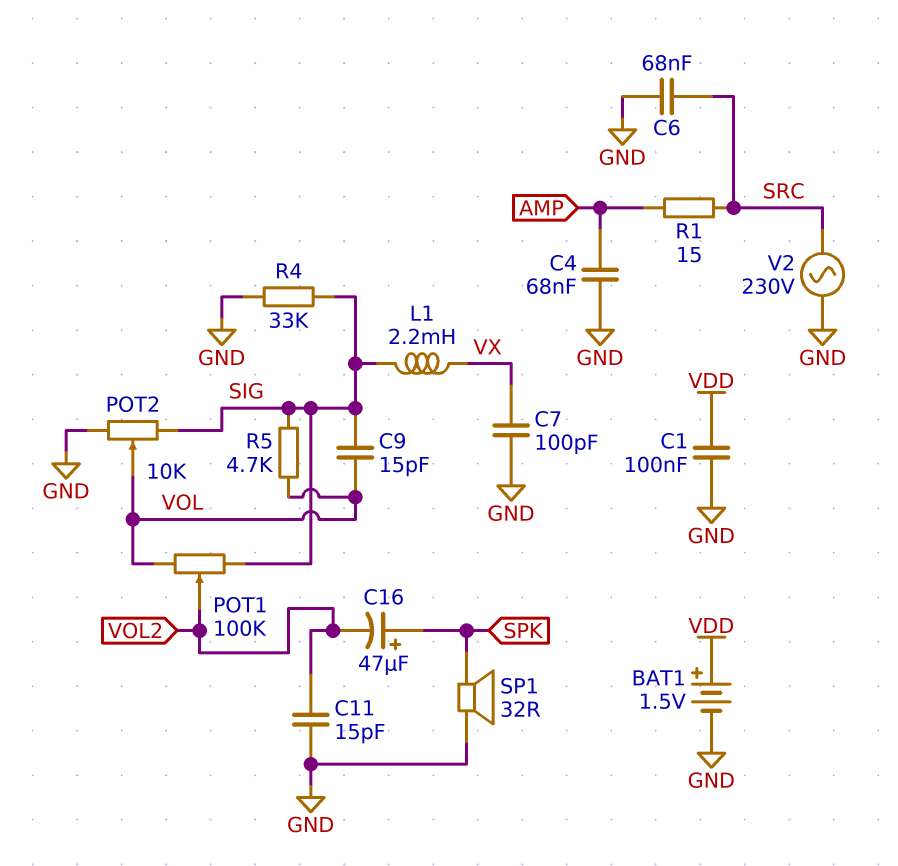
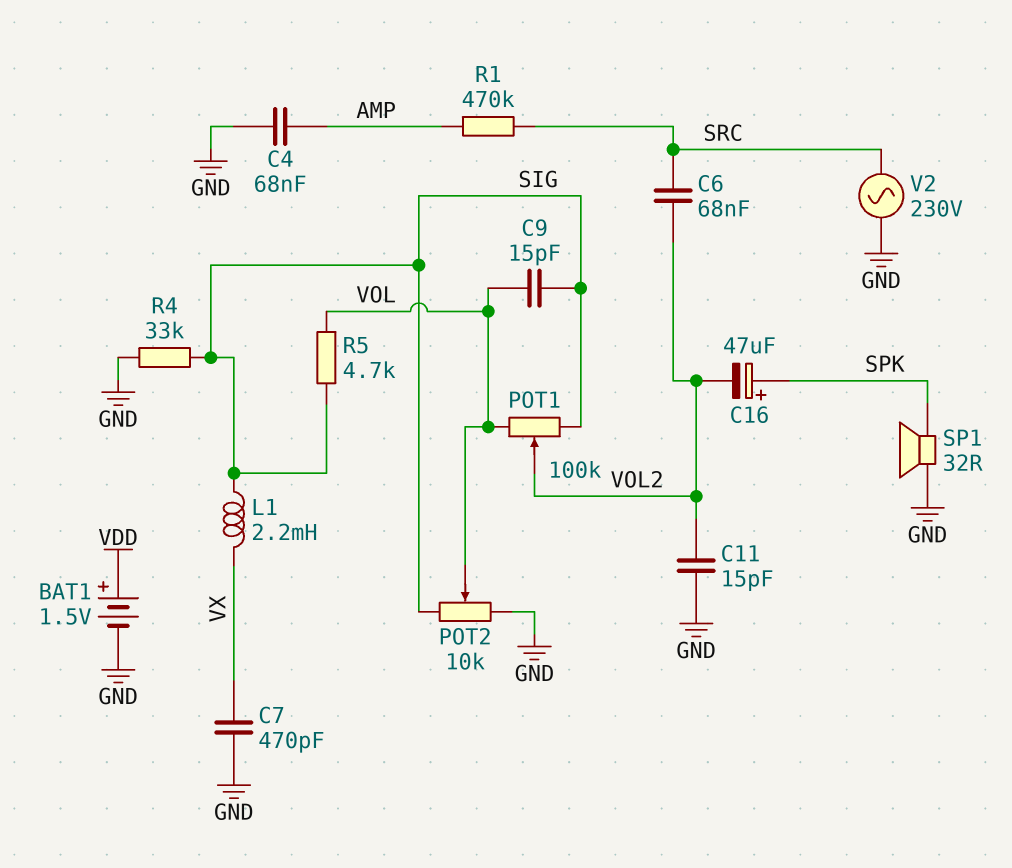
C1: 100nF (GND, VDD) -> none
C6: 68nF (GND, SRC) -> 68nF (SRC, VOL2)
C7: 100pF (GND, VX) -> 470pF (GND, VX)
R1: 15 (AMP, SRC) -> 470k (AMP, SRC)

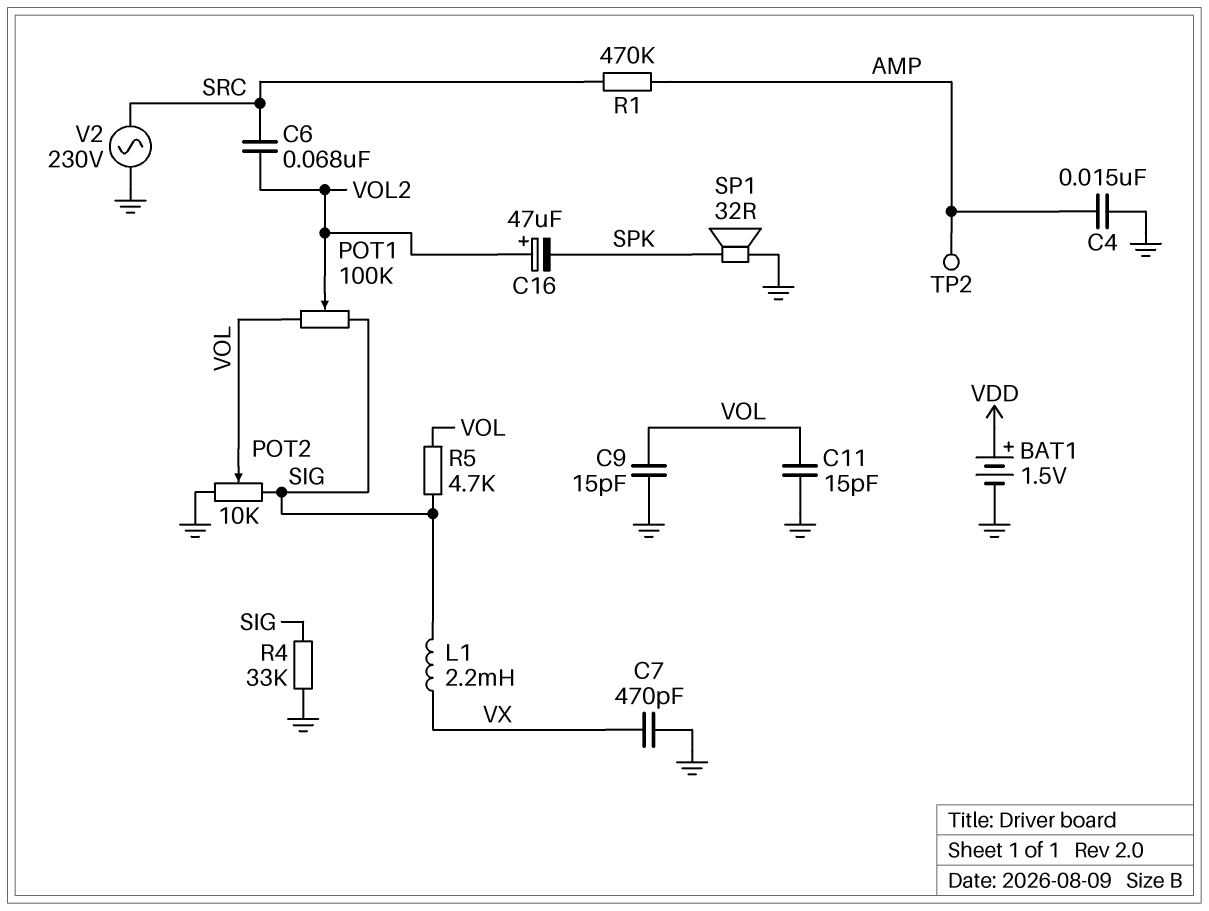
C4: 68nF (AMP, GND) -> 15nF (AMP, GND)
C9: 15pF (SIG, VOL) -> 15pF (GND, VOL)
C11: 15pF (GND, VOL2) -> 15pF (GND, VOL)
C16: 47uF (plus SPK, minus VOL2) -> 47uF (plus VOL2, minus SPK)
TP2: none -> test point (AMP)

